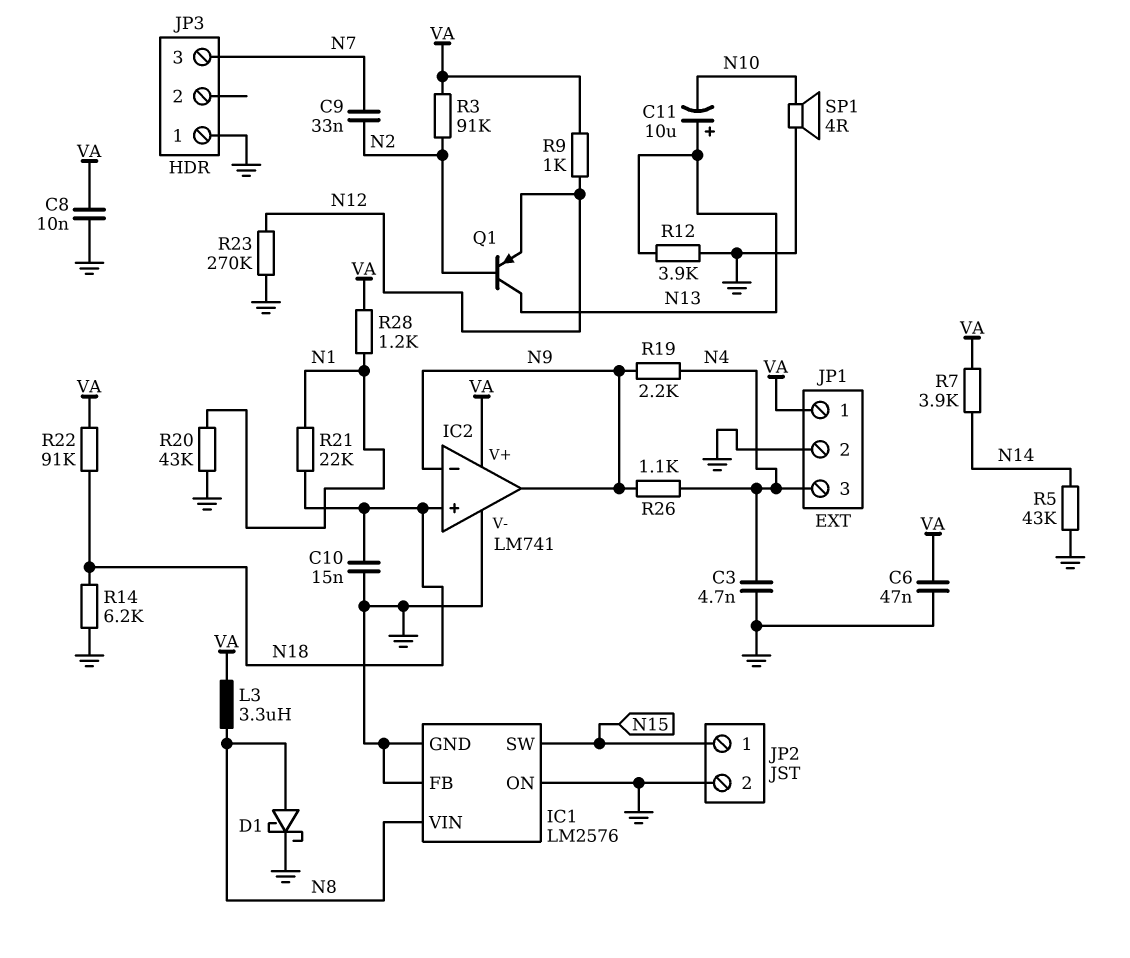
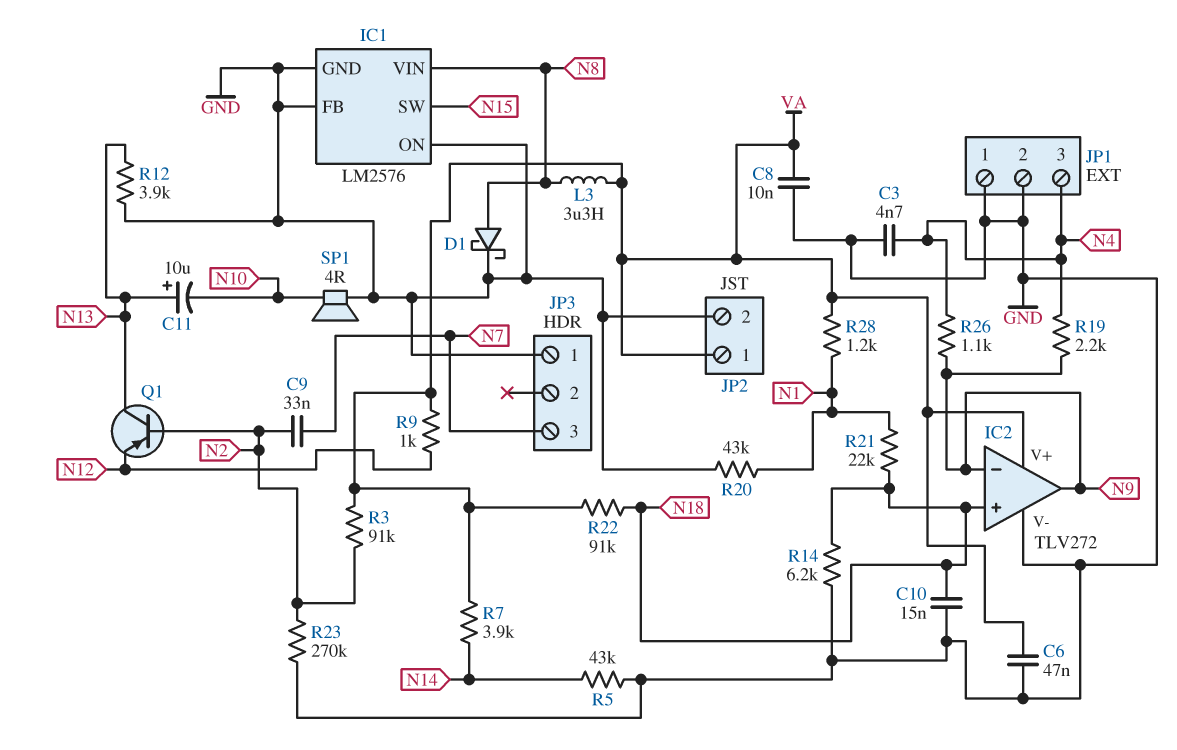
IC2: LM741 -> TLV272
JP1 pin 1: VA -> GND
JP2 pin 1: N15 -> VA
R23: 270k (GND, N12) -> 270k (GND, N2)

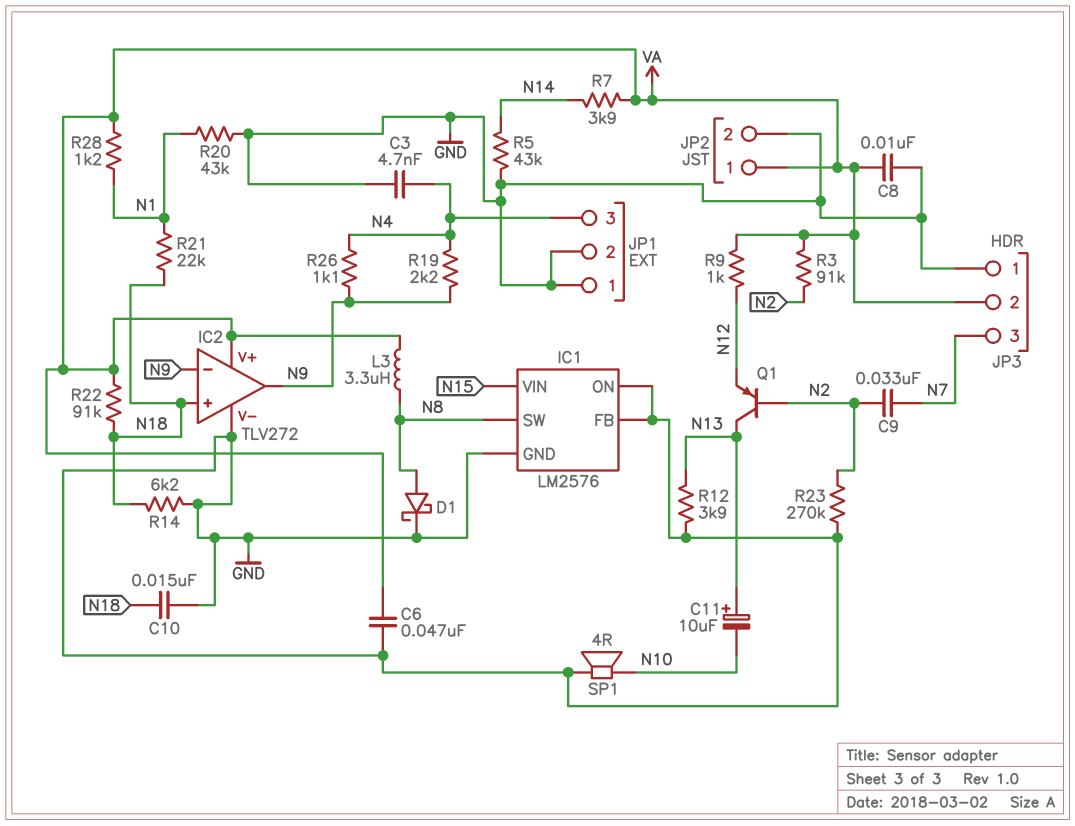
IC1 pin SW: N15 -> N8
IC1 pin VIN: N8 -> N15
JP3 pin 2: none -> VA

